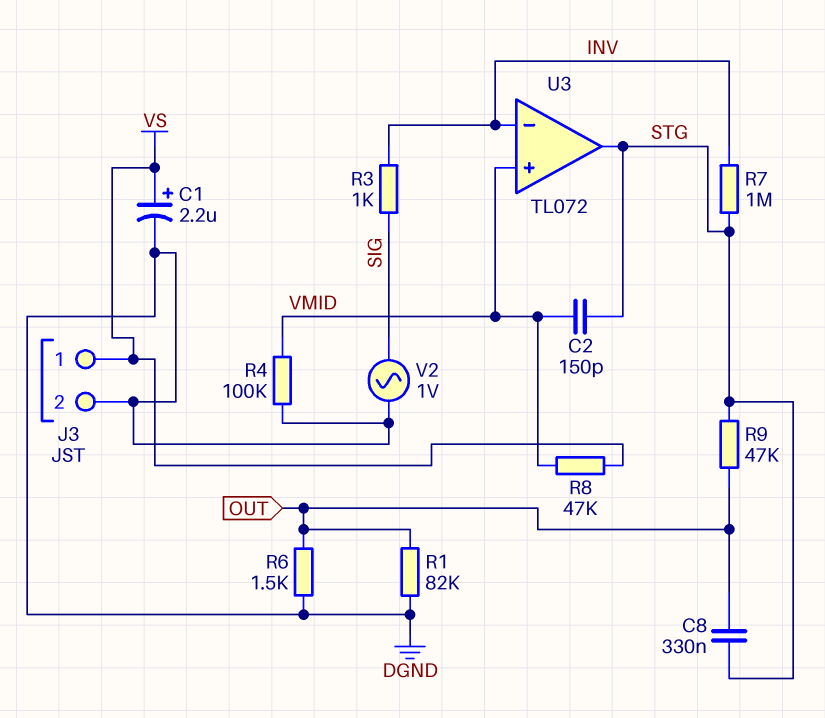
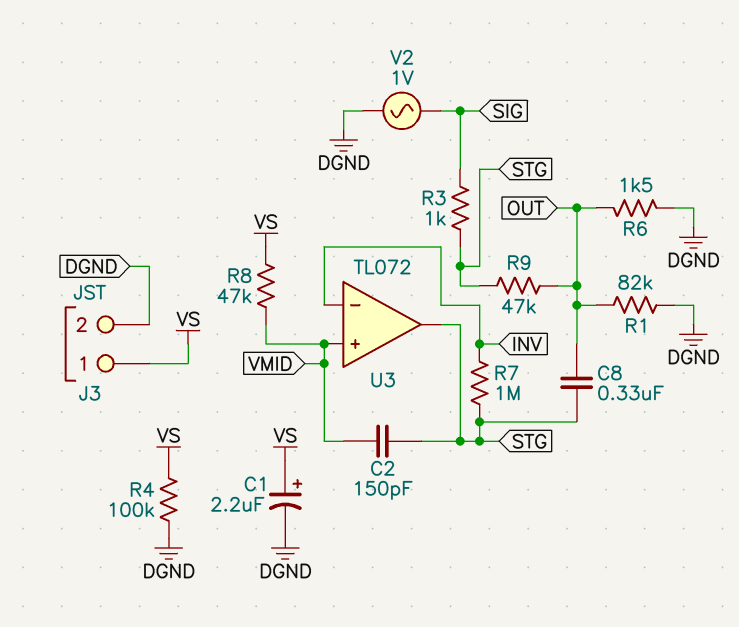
R3: 1k (INV, SIG) -> 1k (SIG, STG)
R4: 100k (DGND, VMID) -> 100k (DGND, VS)

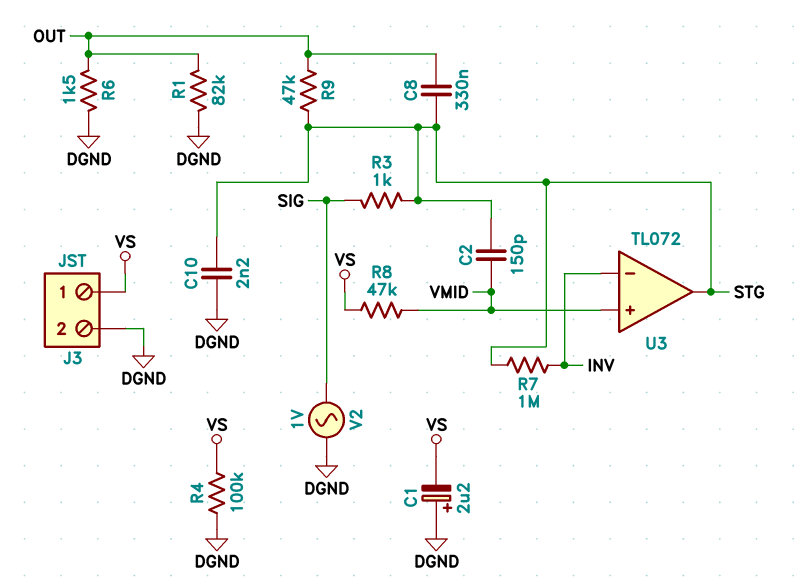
C1: 2.2uF (plus VS, minus DGND) -> 2.2uF (plus DGND, minus VS)
C10: none -> 2.2nF (DGND, STG)

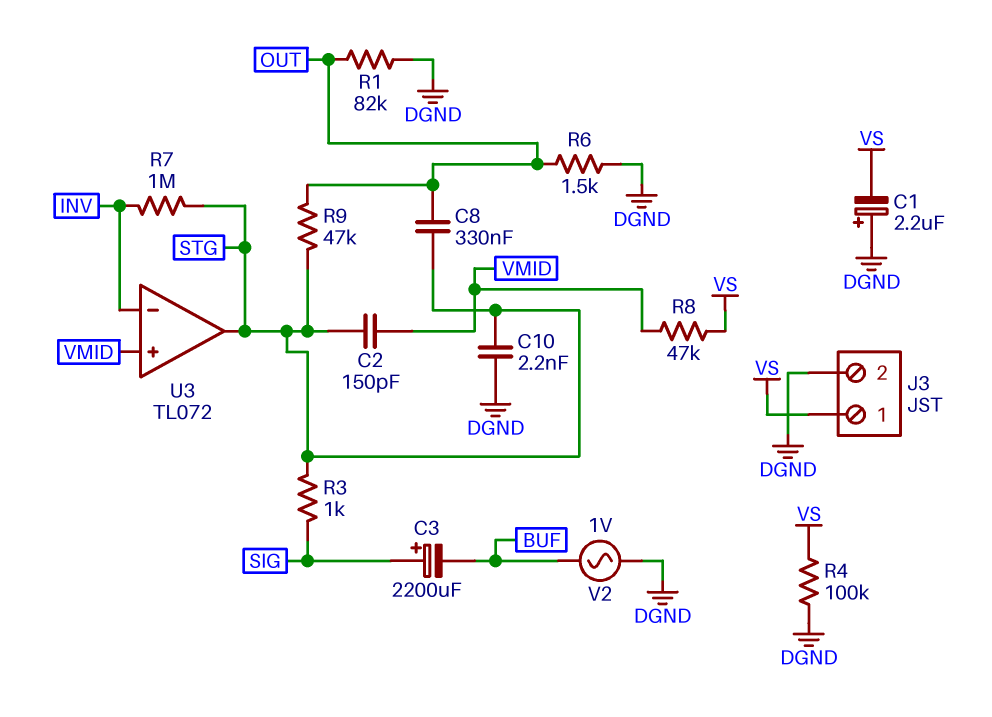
C3: none -> 2200uF (plus SIG, minus BUF)
V2: AC 1V (DGND, SIG) -> AC 1V (BUF, DGND)

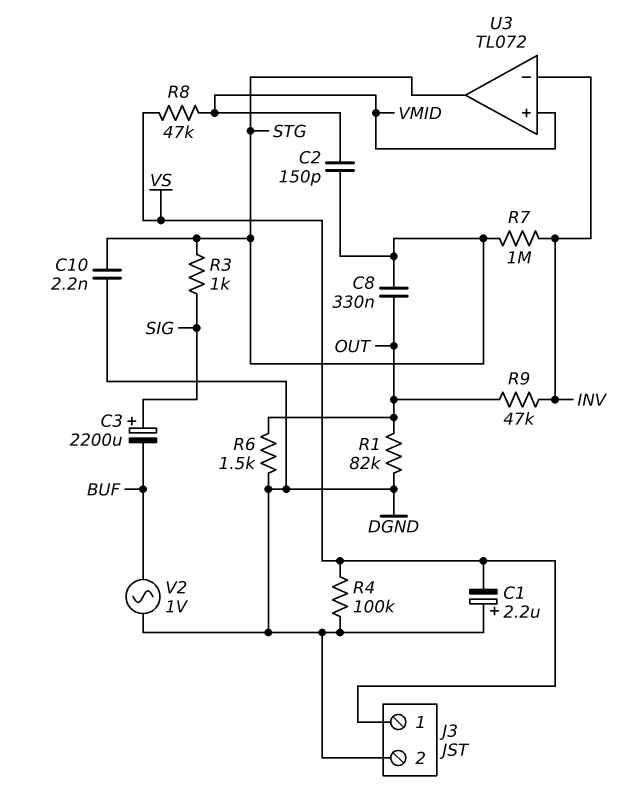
R9: 47k (OUT, STG) -> 47k (INV, OUT)

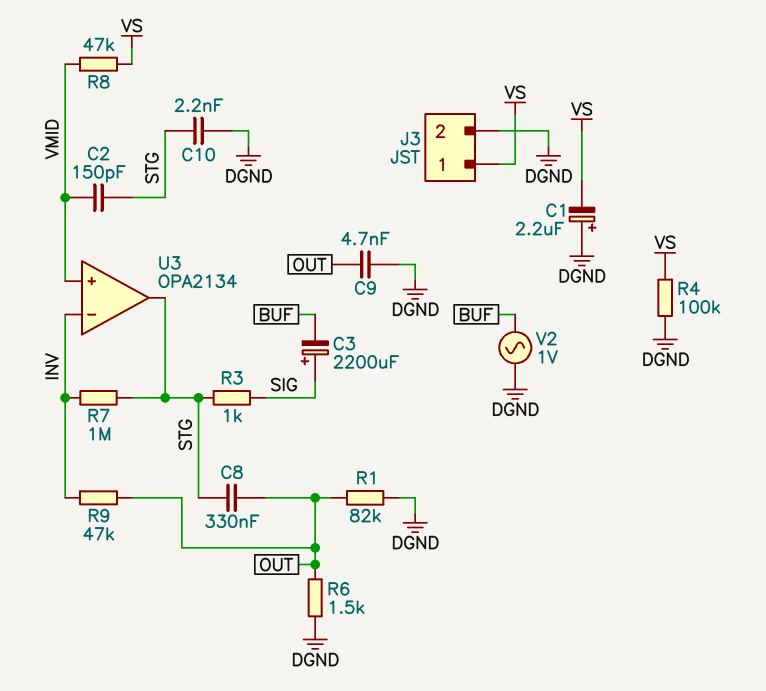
C9: none -> 4.7nF (DGND, OUT)
U3: TL072 -> OPA2134

